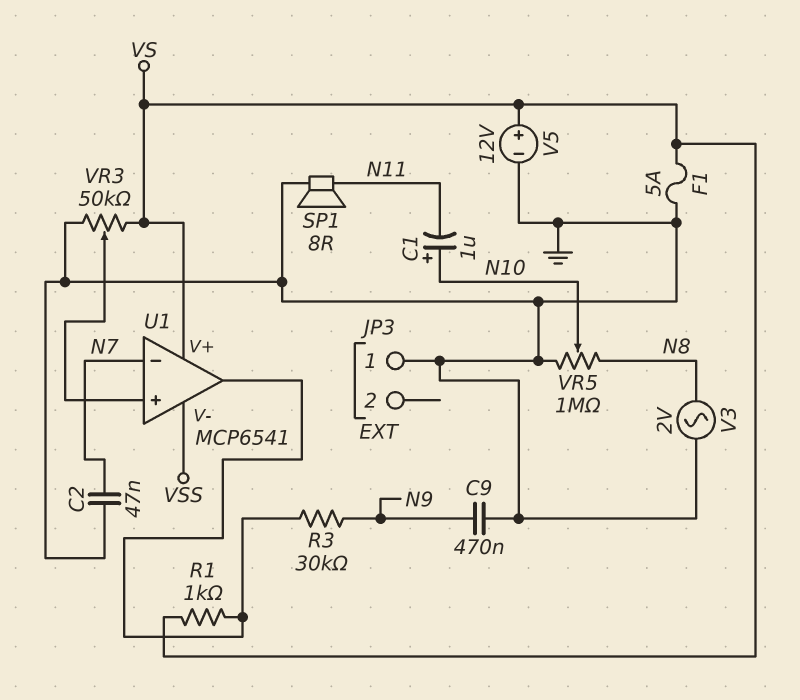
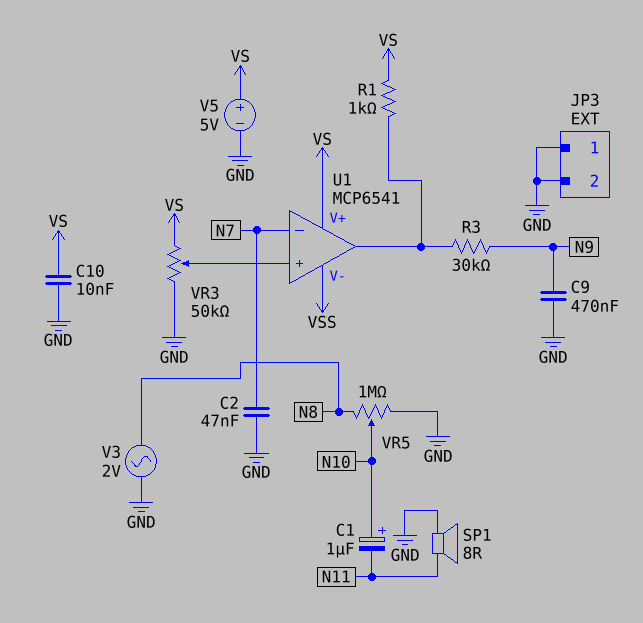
C10: none -> 10nF (GND, VS)
F1: 5A (GND, VS) -> none
JP3 pin 2: none -> GND
V5: 12V (plus VS, minus GND) -> 5V (plus VS, minus GND)

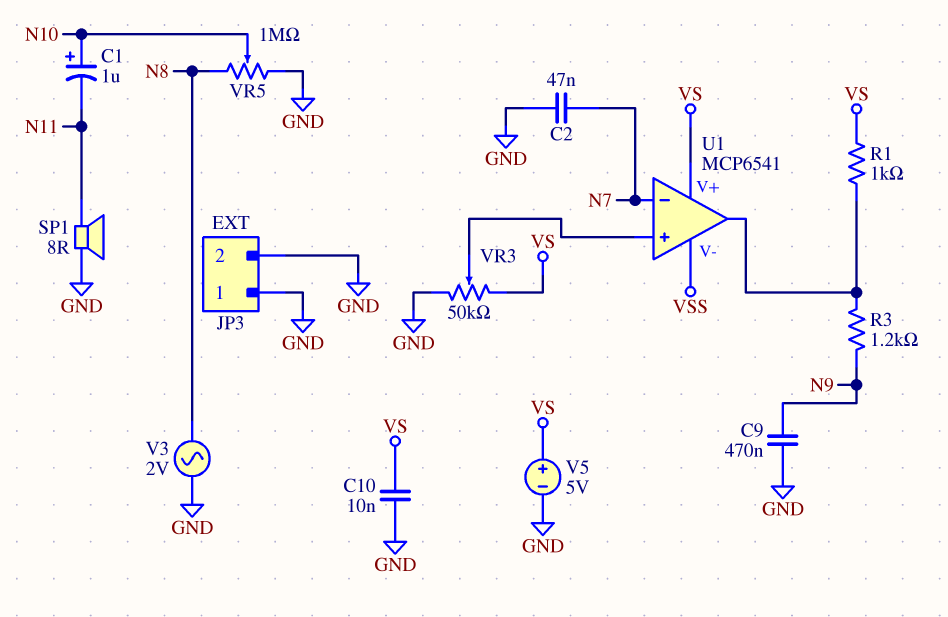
R3: 30k (N9, U1/out) -> 1.2k (N9, U1/out)

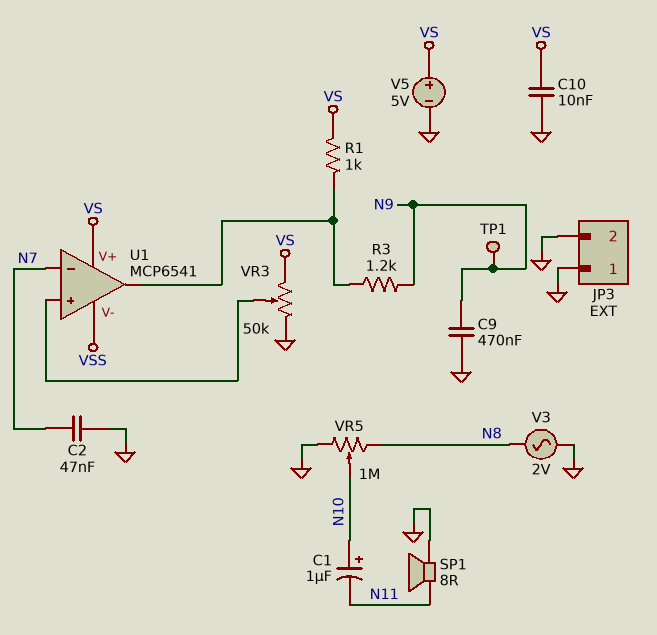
TP1: none -> test point (N9)

